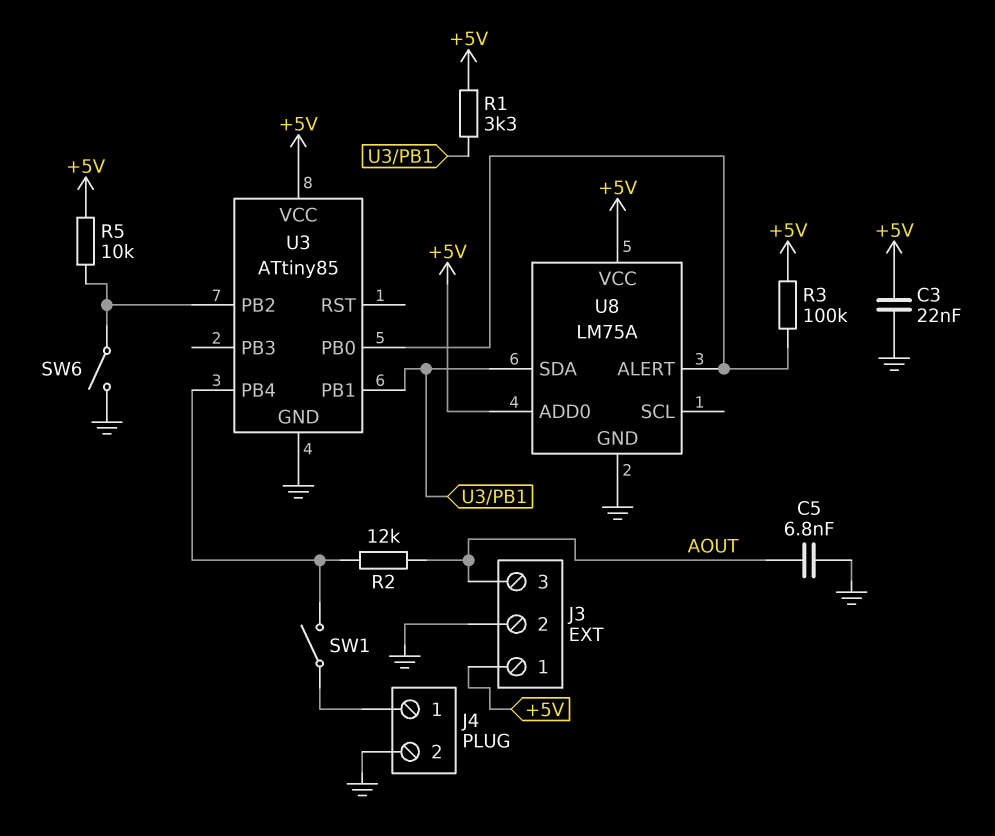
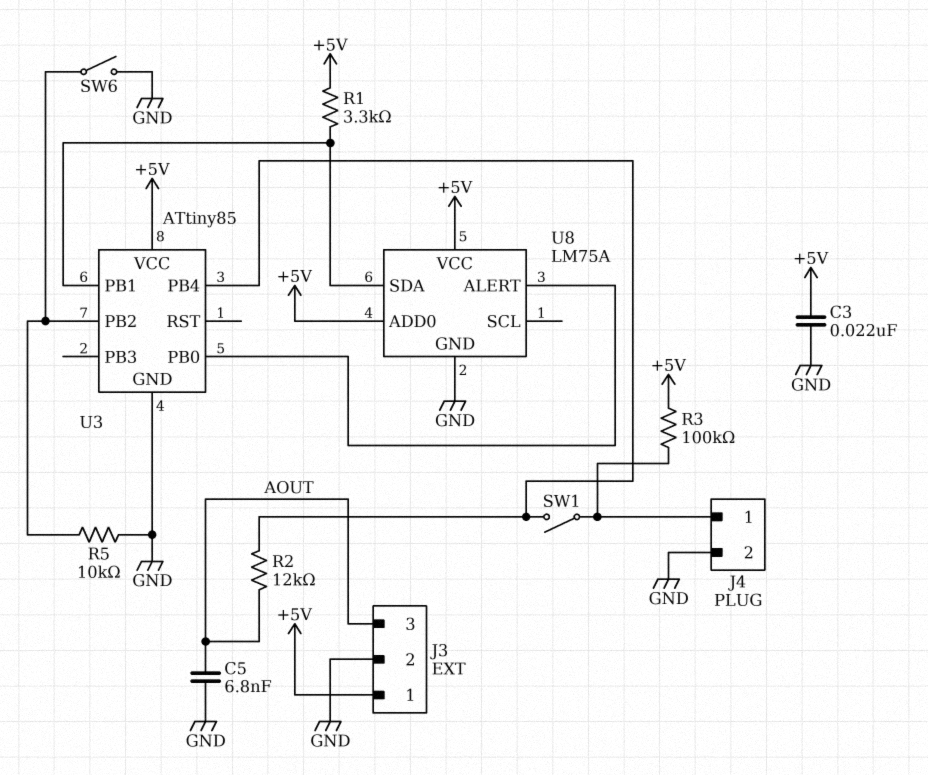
R3: 100k (+5V, U3/PB0) -> 100k (+5V, J4/1)
R5: 10k (+5V, U3/PB2) -> 10k (GND, U3/PB2)

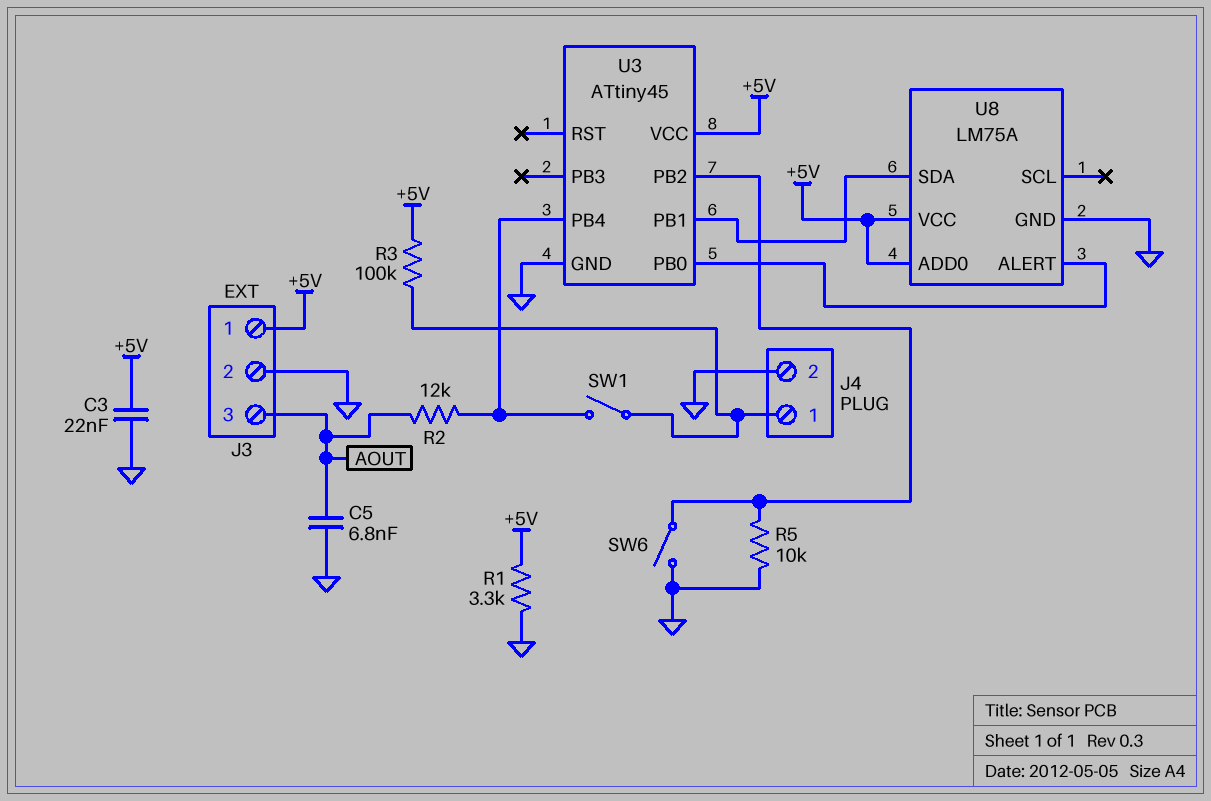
R1: 3.3k (+5V, U3/PB1) -> 3.3k (+5V, GND)
U3: ATtiny85 -> ATtiny45

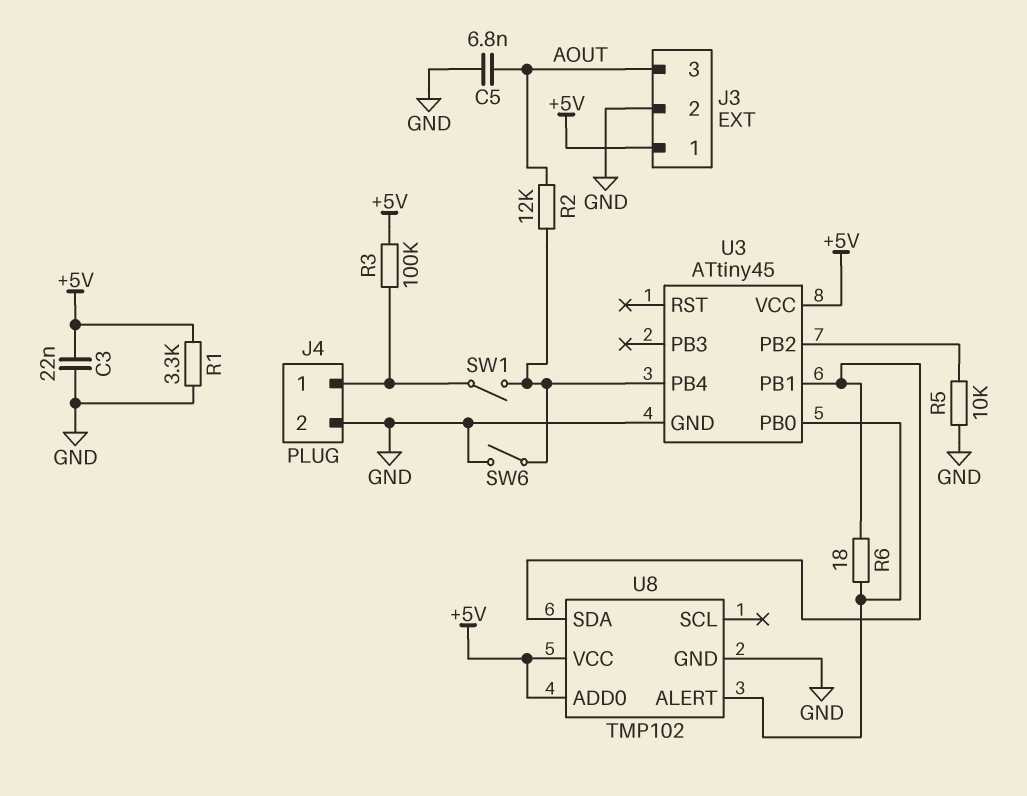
R6: none -> 18 (U3/PB0, U3/PB1)
SW6: switch (GND, U3/PB2) -> switch (GND, U3/PB4)
U8: LM75A -> TMP102

